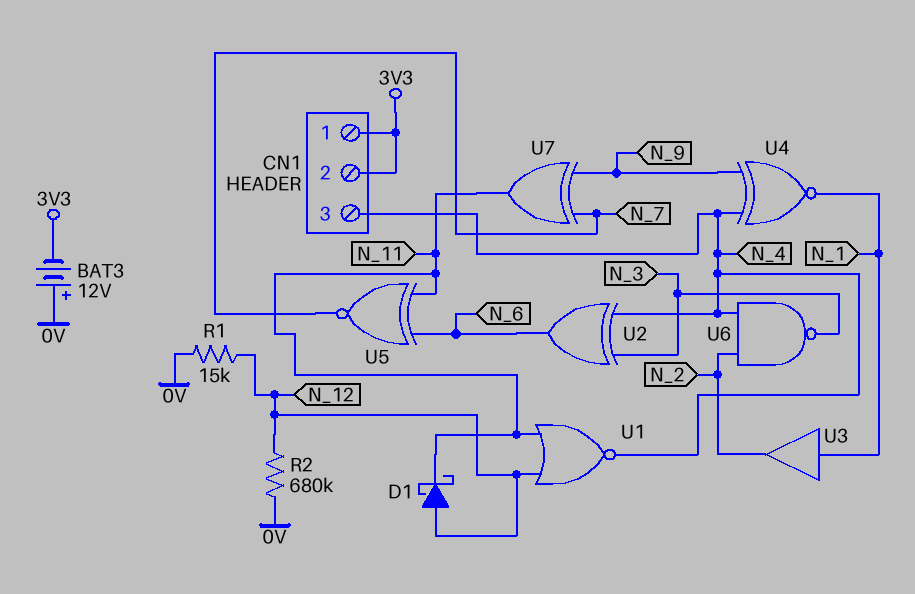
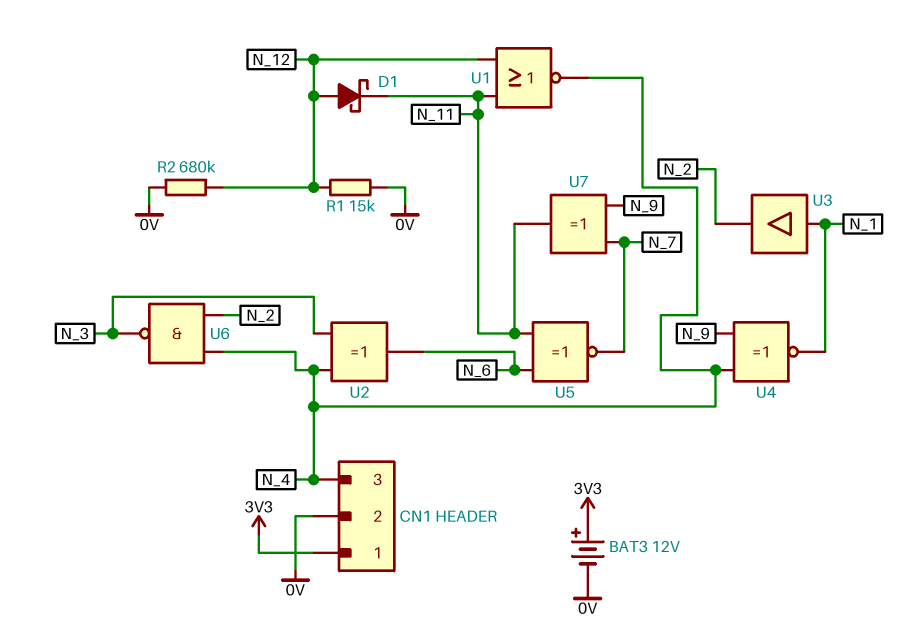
BAT3: 12V (plus 0V, minus 3V3) -> 12V (plus 3V3, minus 0V)
CN1 pin 2: 3V3 -> 0V

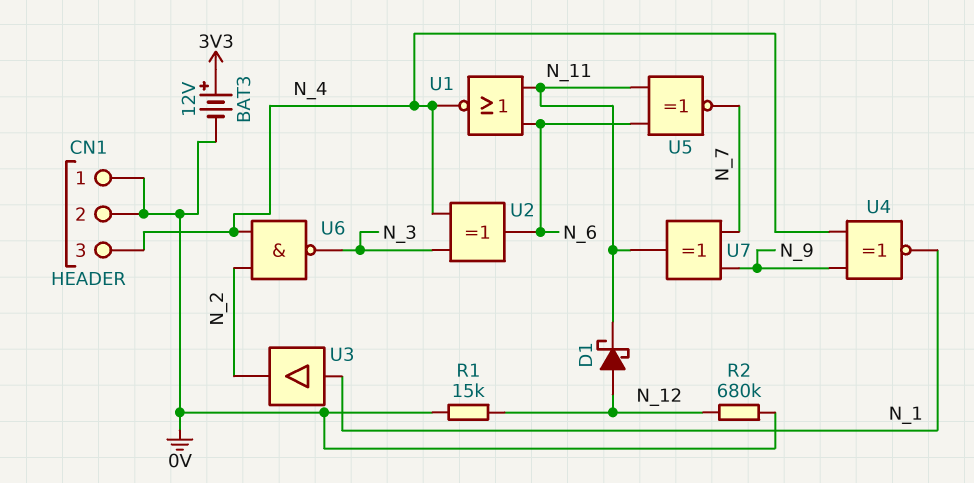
CN1 pin 1: 3V3 -> 0V
U1: NOR (in N_11, in N_12, out N_4) -> NOR (in N_6, in N_11, out N_4)

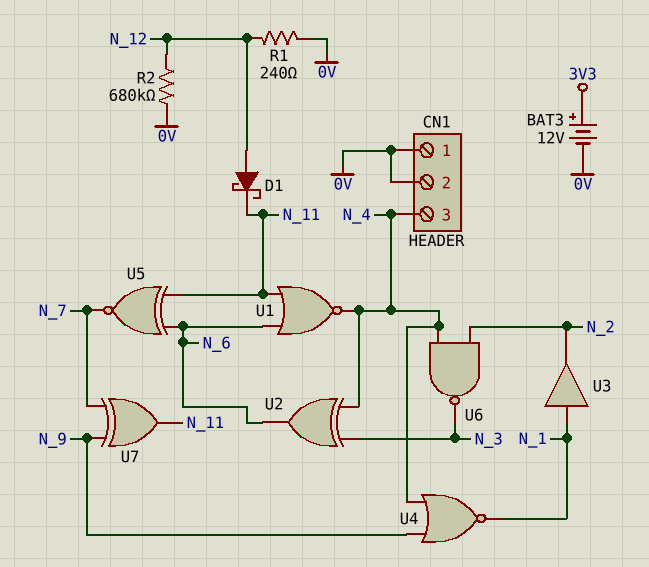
R1: 15k (0V, N_12) -> 240 (0V, N_12)
U4: XNOR (in N_4, in N_9, out N_1) -> NOR (in N_4, in N_9, out N_1)

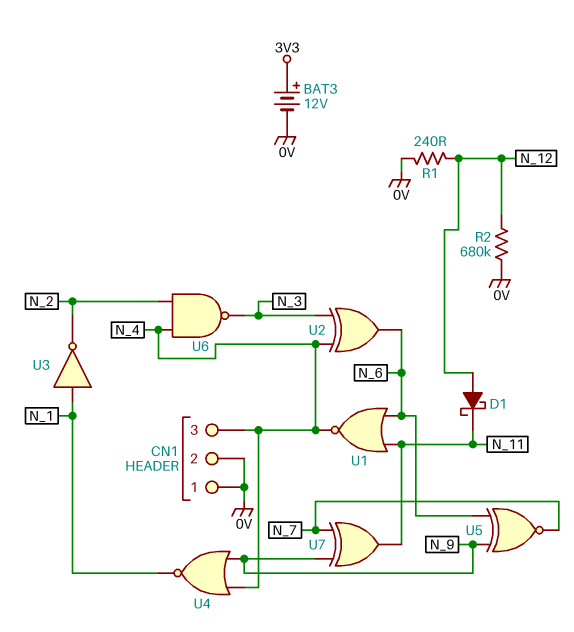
U3: buffer (in N_1, out N_2) -> NOT (in N_1, out N_2)
U5: XNOR (in N_6, in N_11, out N_7) -> XNOR (in N_6, in N_9, out N_7)

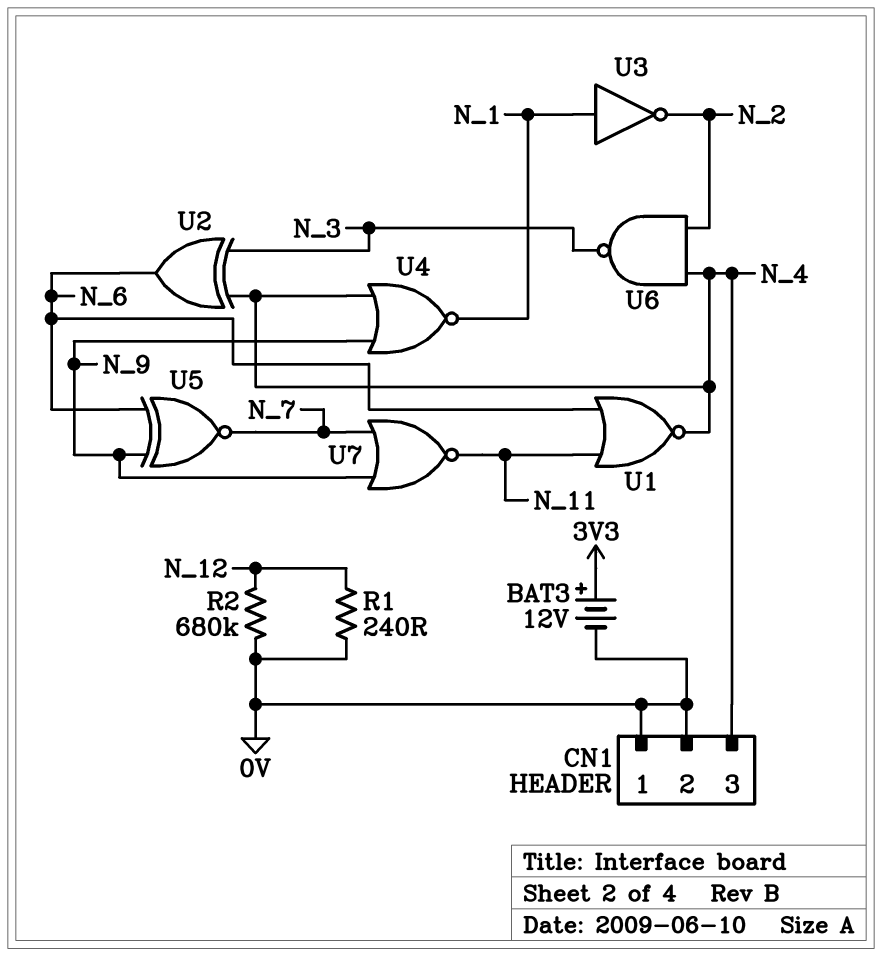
D1: schottky (A N_12, K N_11) -> none
U7: XOR (in N_7, in N_9, out N_11) -> NOR (in N_7, in N_9, out N_11)

